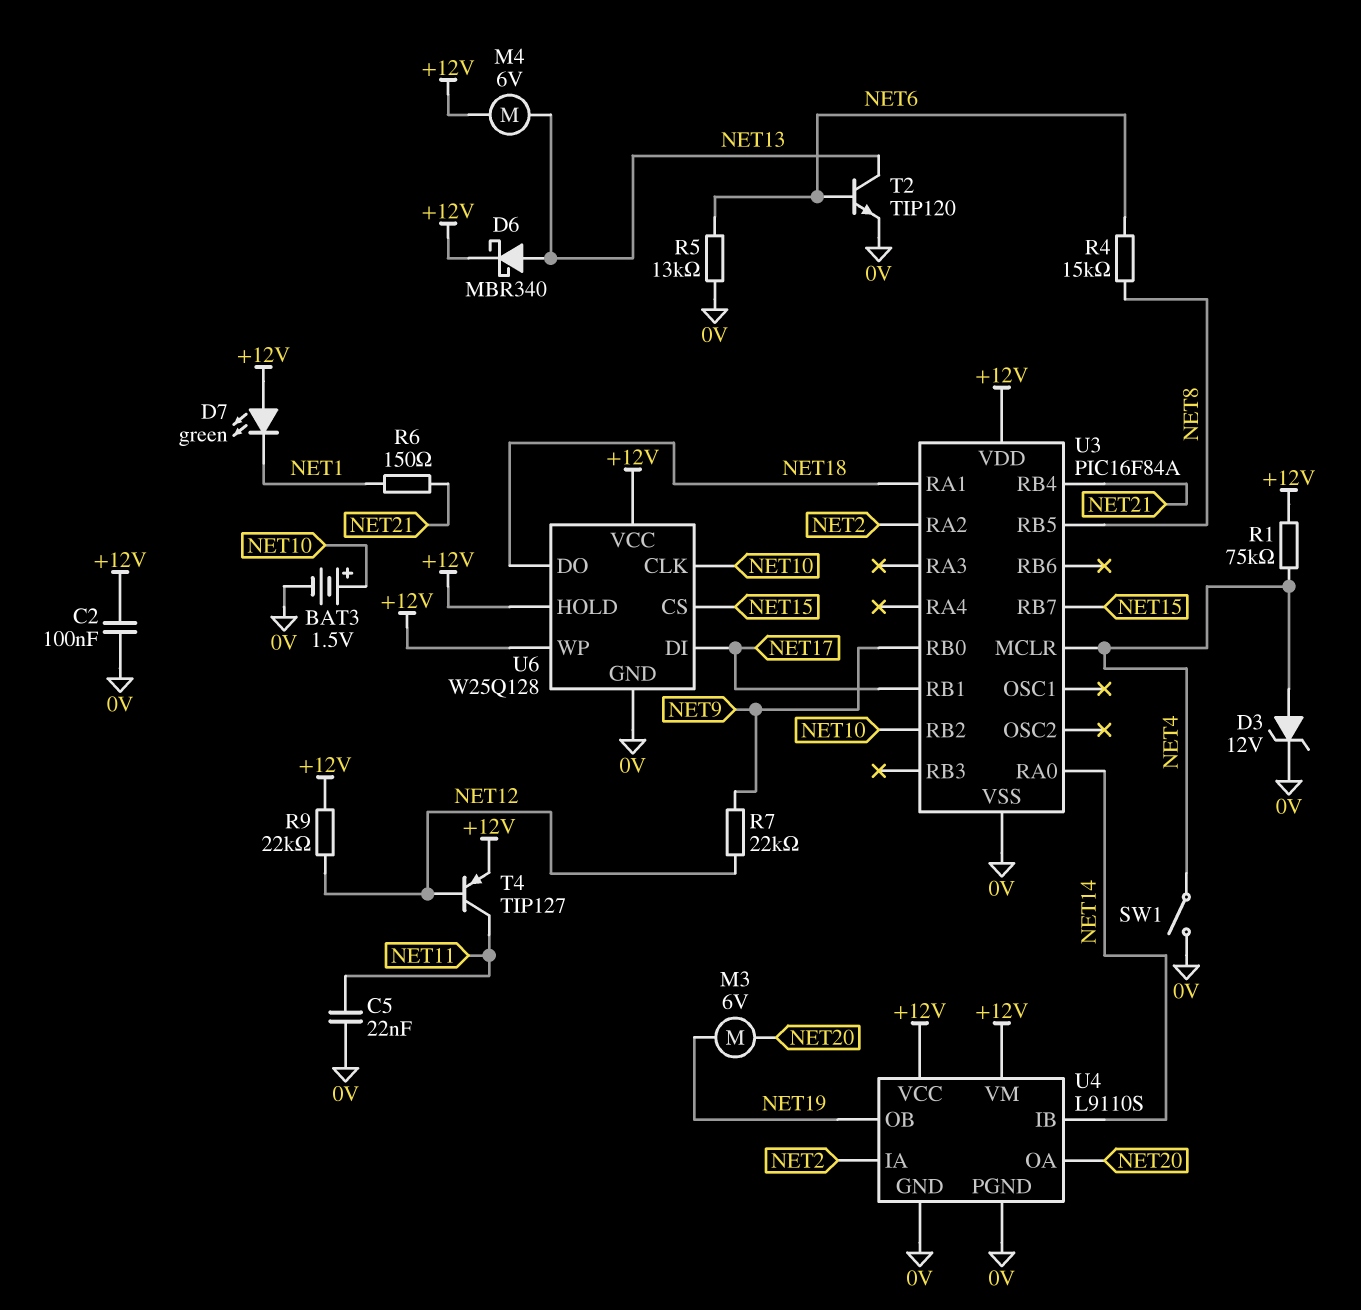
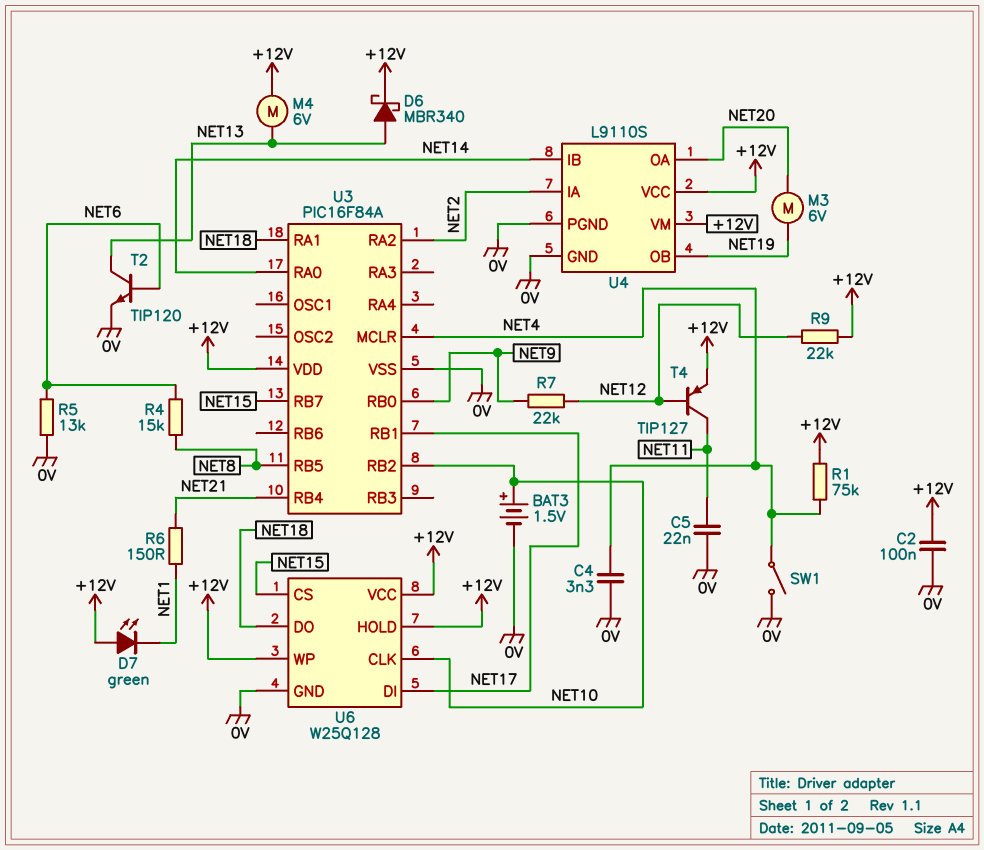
C4: none -> 3.3nF (0V, NET4)
D3: zener 12V (A NET4, K 0V) -> none

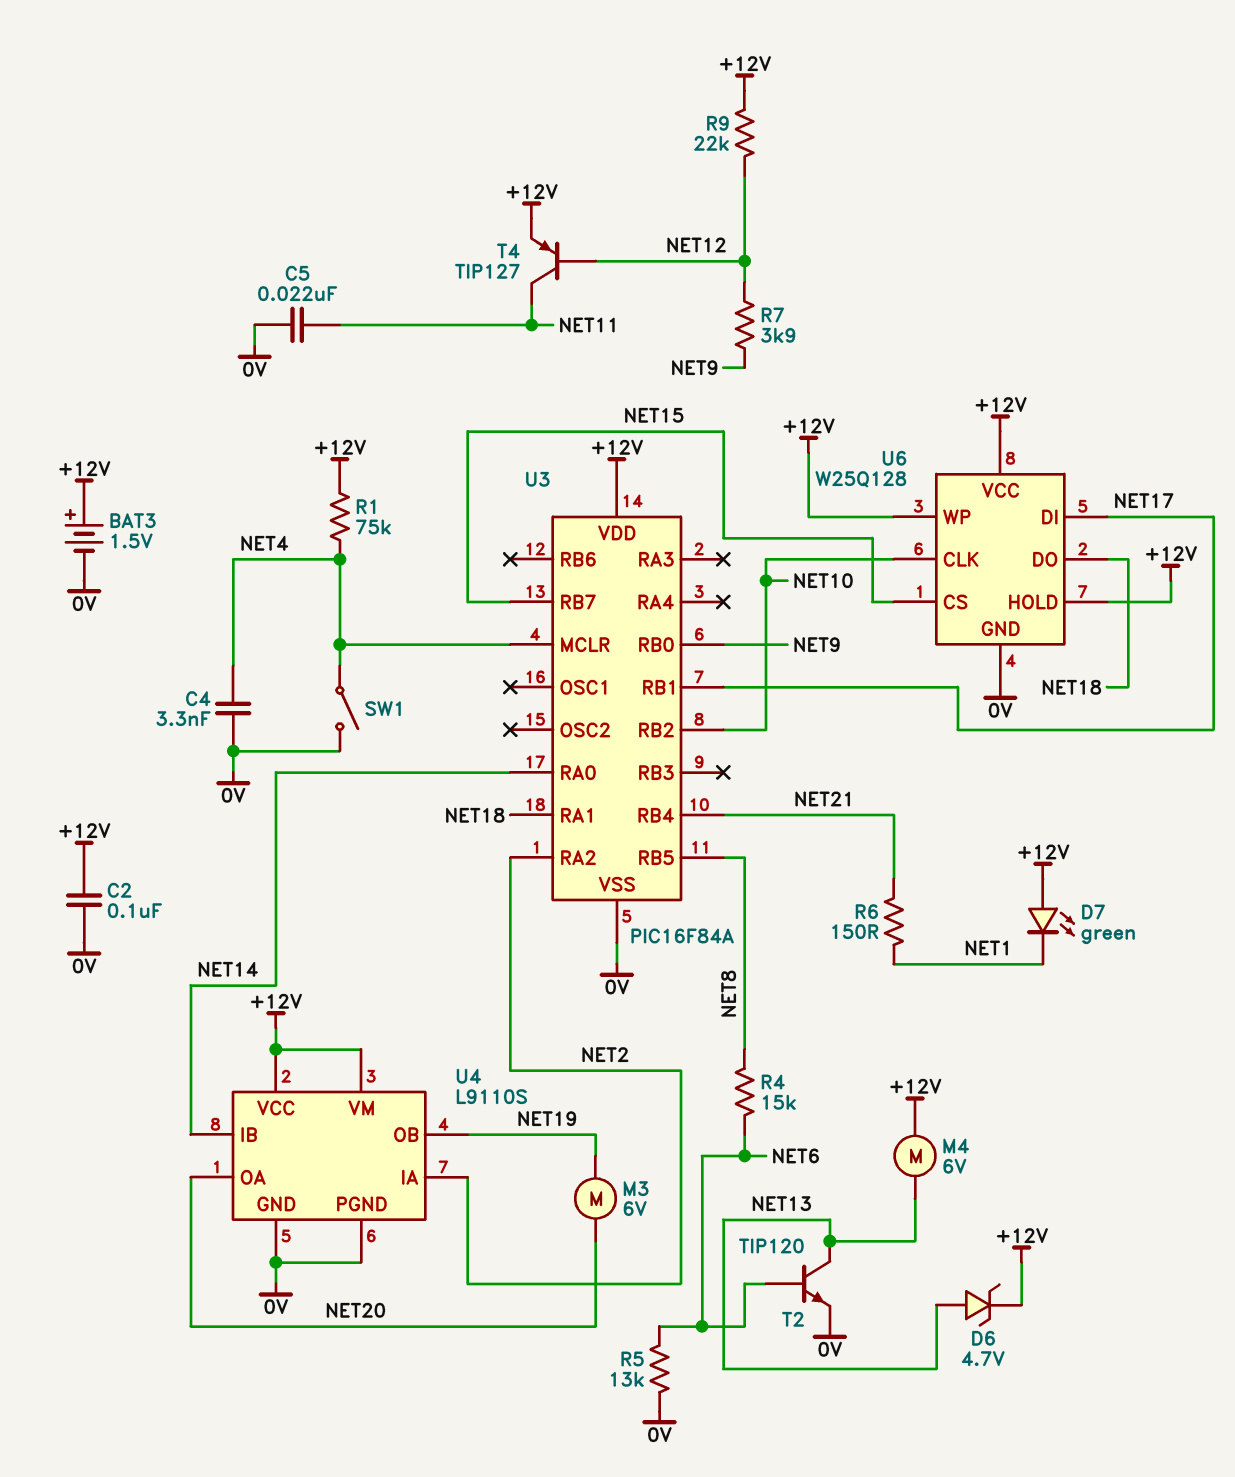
BAT3: 1.5V (plus NET10, minus 0V) -> 1.5V (plus +12V, minus 0V)
D6: schottky MBR340 (A NET13, K +12V) -> zener 4.7V (A NET13, K +12V)
R7: 22k (NET9, NET12) -> 3.9k (NET9, NET12)

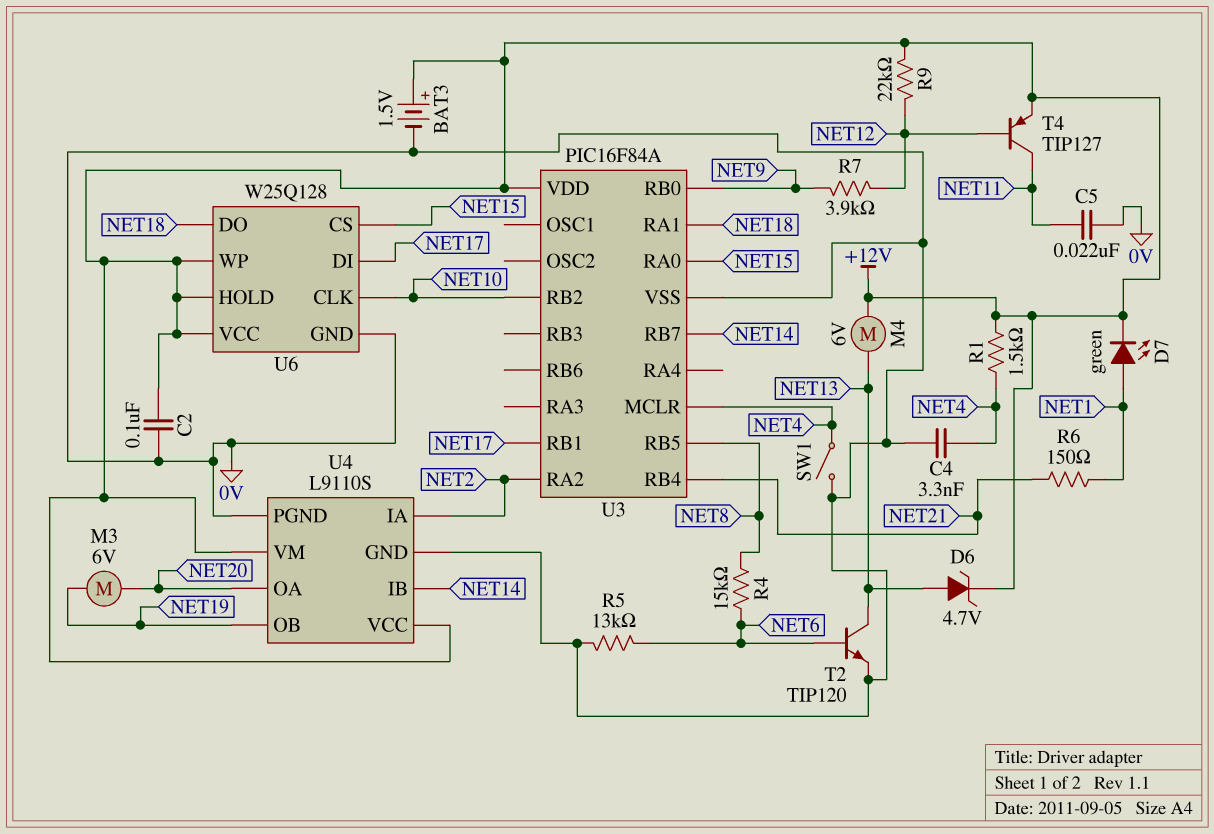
D7: LED green (A +12V, K NET1) -> LED green (A NET1, K +12V)
R1: 75k (+12V, NET4) -> 1.5k (+12V, NET4)
U3 pin RA0: NET14 -> NET15
U3 pin RB7: NET15 -> NET14

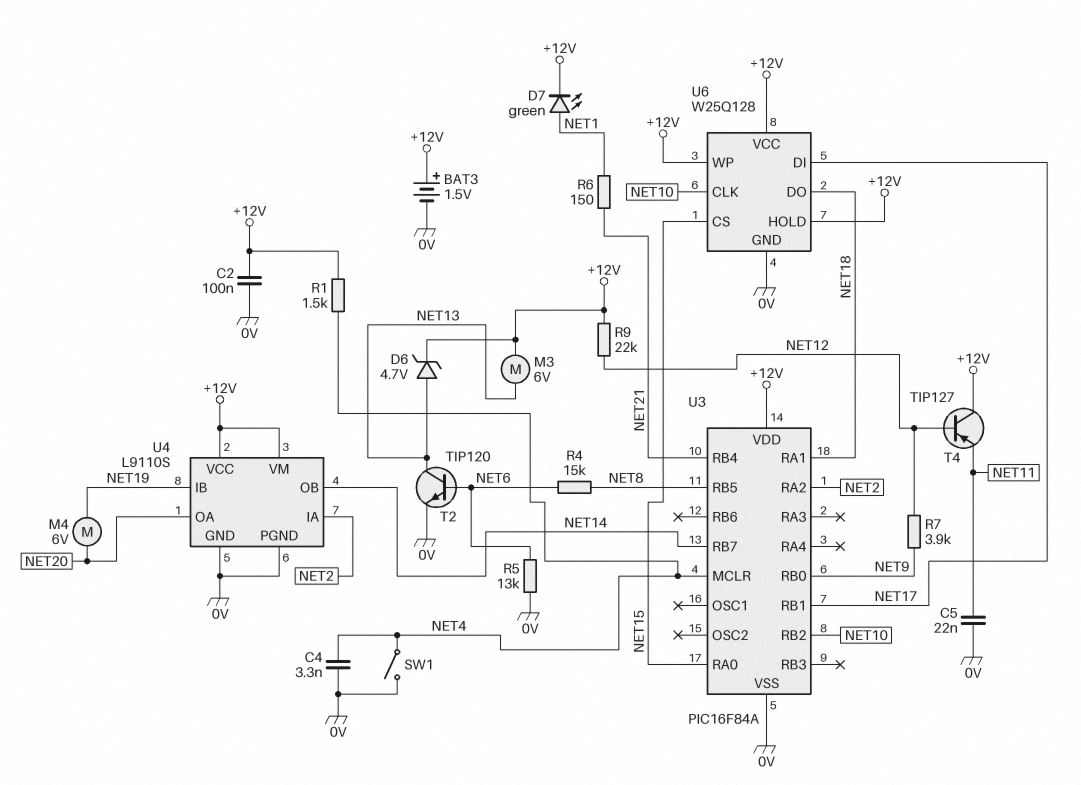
M3: motor 6V (NET19, NET20) -> motor 6V (+12V, NET13)
M4: motor 6V (+12V, NET13) -> motor 6V (NET19, NET20)
T4: PNP TIP127 (B NET12, C NET11, E +12V) -> PNP TIP127 (B NET12, C +12V, E NET11)
U4 pin IB: NET14 -> NET19
U4 pin OB: NET19 -> NET14

